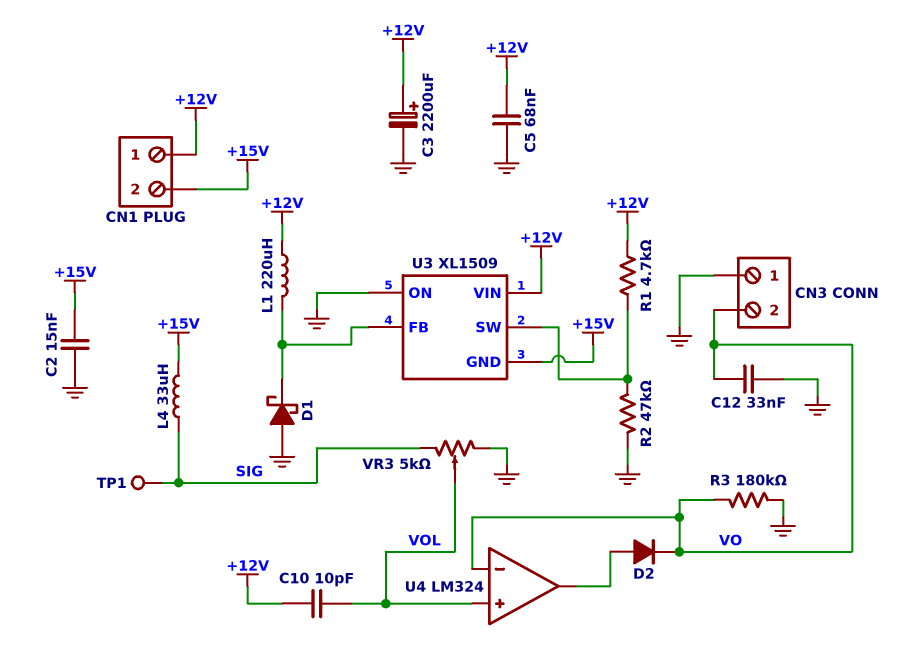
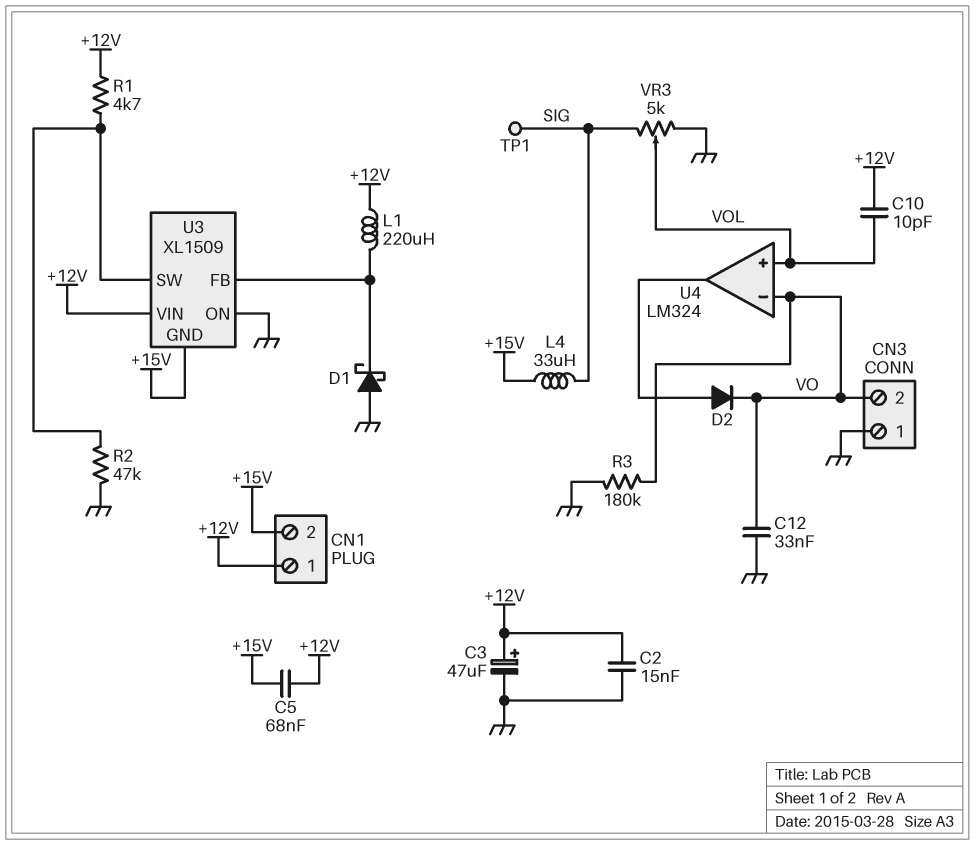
C2: 15nF (+15V, GND) -> 15nF (+12V, GND)
C3: 2200uF (plus +12V, minus GND) -> 47uF (plus +12V, minus GND)
C5: 68nF (+12V, GND) -> 68nF (+12V, +15V)

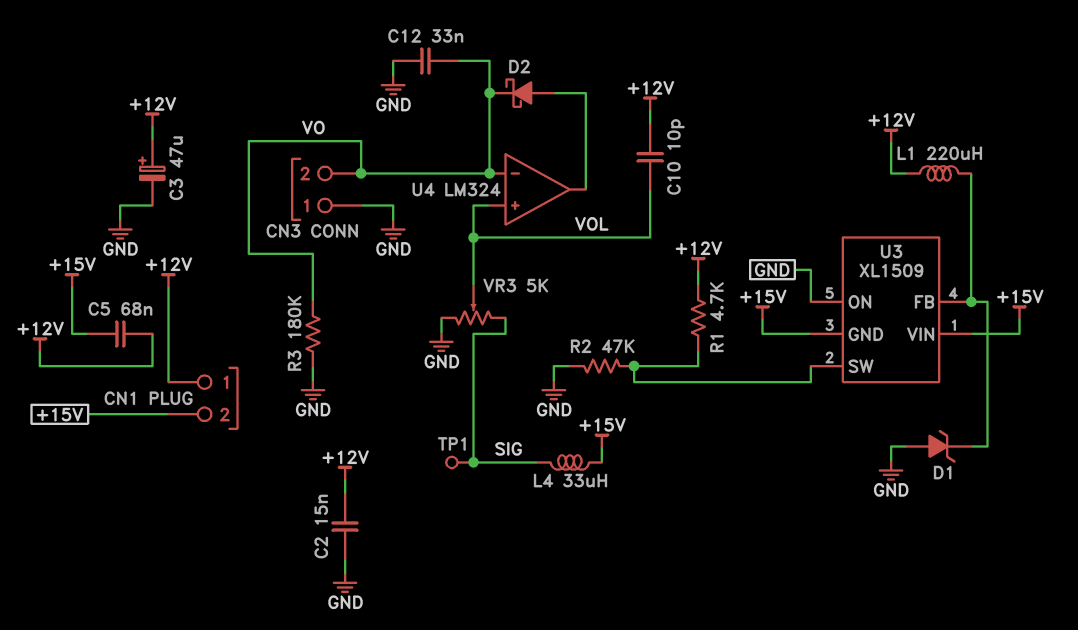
D1: schottky (A GND, K U3/FB) -> zener (A GND, K U3/FB)
D2: diode (A U4/out, K VO) -> schottky (A U4/out, K VO)
U3 pin VIN: +12V -> +15V

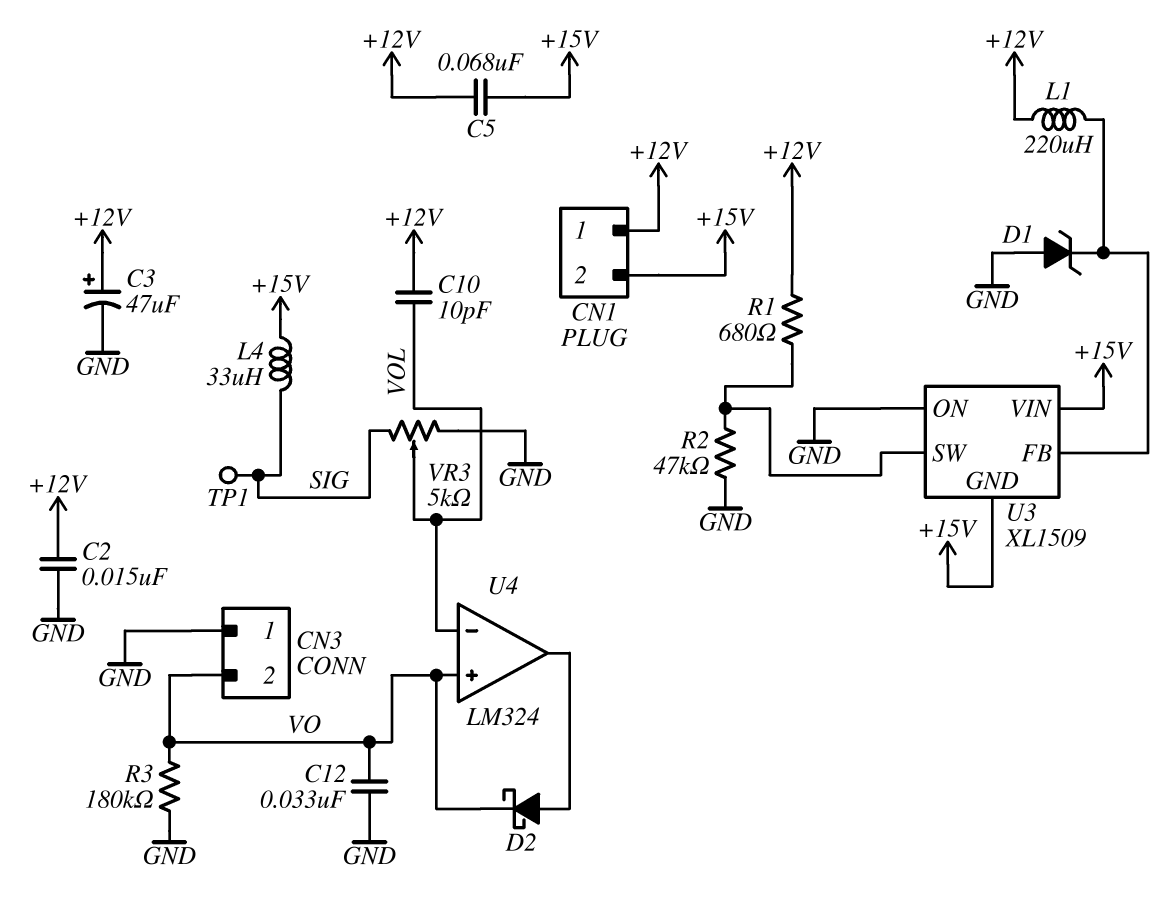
R1: 4.7k (+12V, U3/SW) -> 680 (+12V, U3/SW)
U4 pin in+: VOL -> VO
U4 pin in-: VO -> VOL

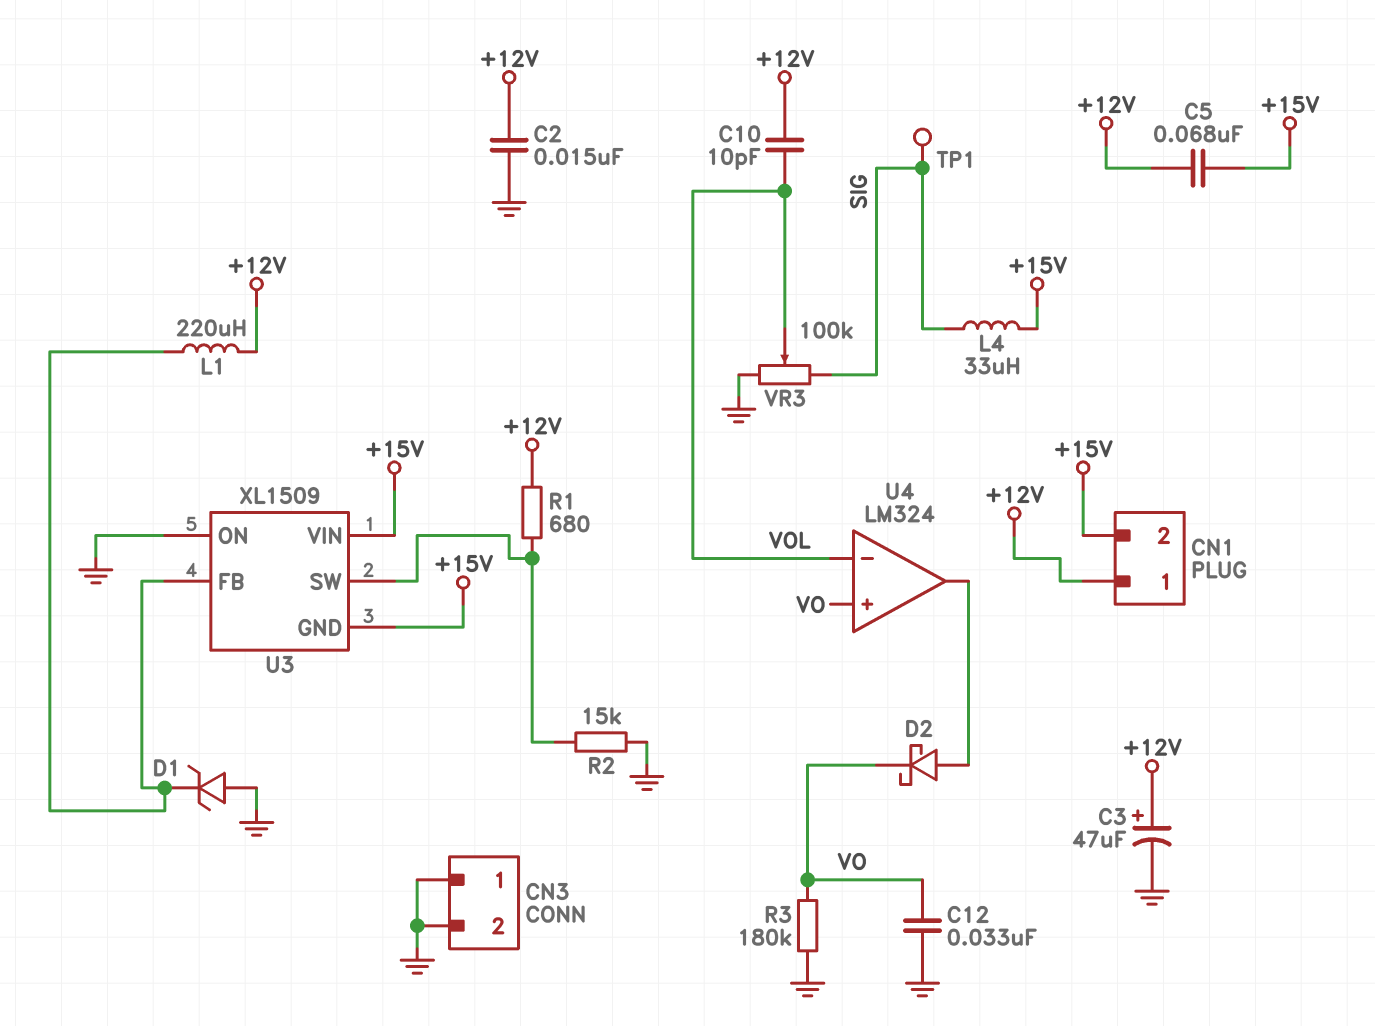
CN3 pin 2: VO -> GND
R2: 47k (GND, U3/SW) -> 15k (GND, U3/SW)
VR3: 5k (GND, SIG, wiper VOL) -> 100k (GND, SIG, wiper VOL)

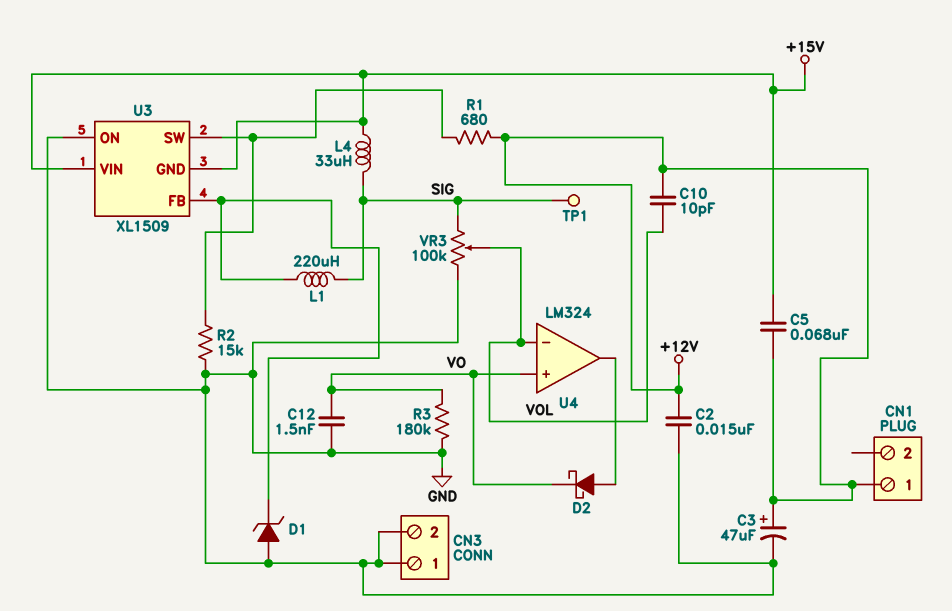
C12: 33nF (GND, VO) -> 1.5nF (GND, VO)
CN1 pin 2: +15V -> none
L1: 220uH (+12V, U3/FB) -> 220uH (SIG, U3/FB)

